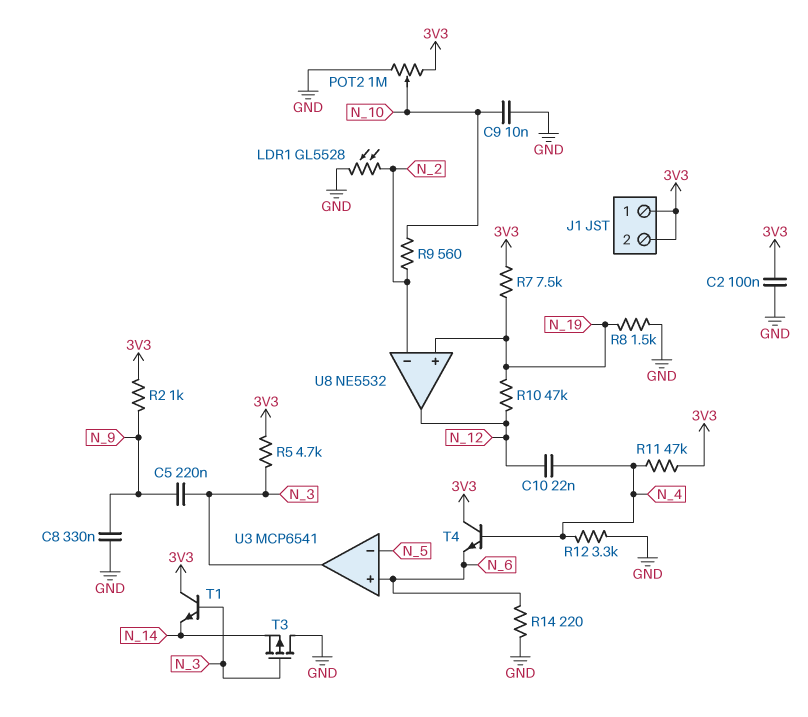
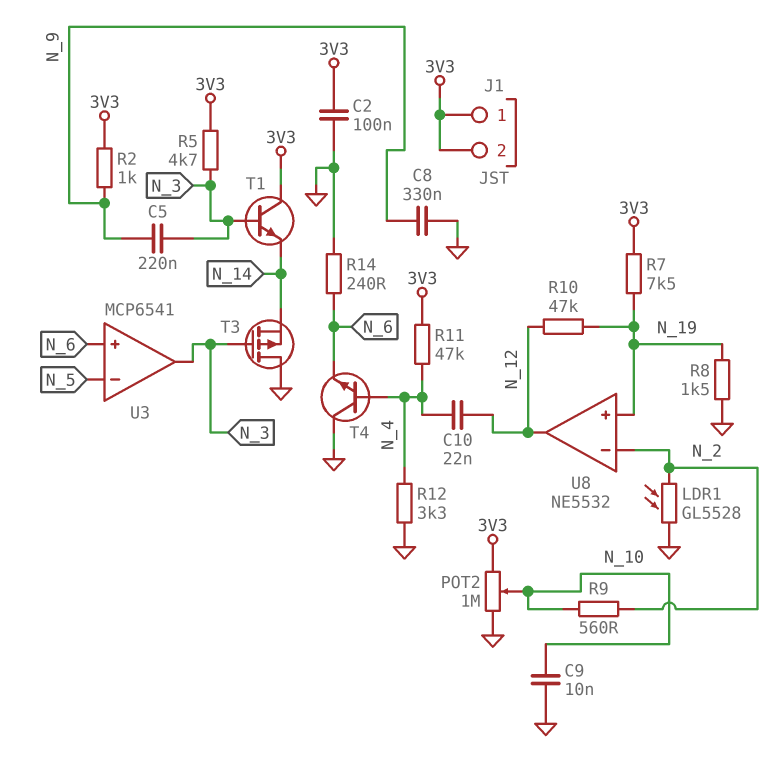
R14: 220 (GND, N_6) -> 240 (GND, N_6)
T4: NPN (B N_4, C 3V3, E N_6) -> NPN (B N_4, C GND, E N_6)

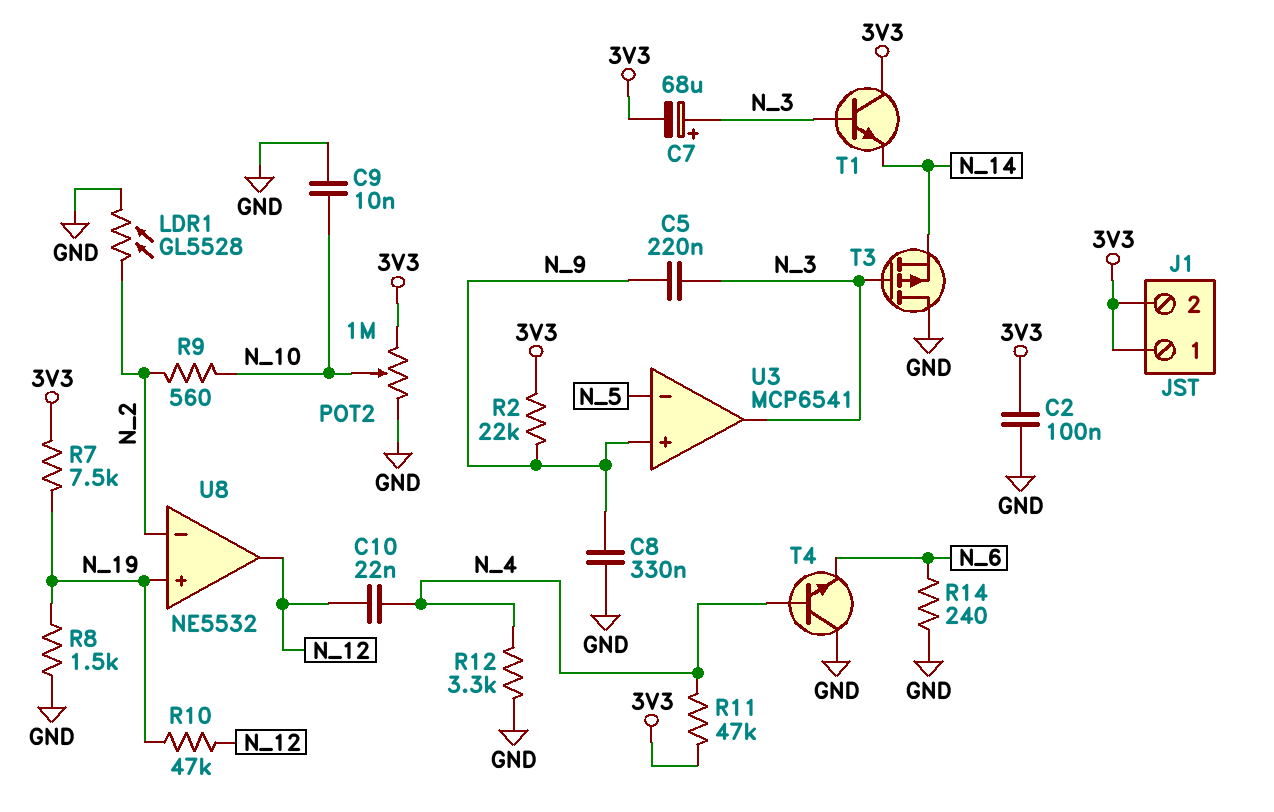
C7: none -> 68uF (plus N_3, minus 3V3)
R2: 1k (3V3, N_9) -> 22k (3V3, N_9)
R5: 4.7k (3V3, N_3) -> none
U3 pin in+: N_6 -> N_9

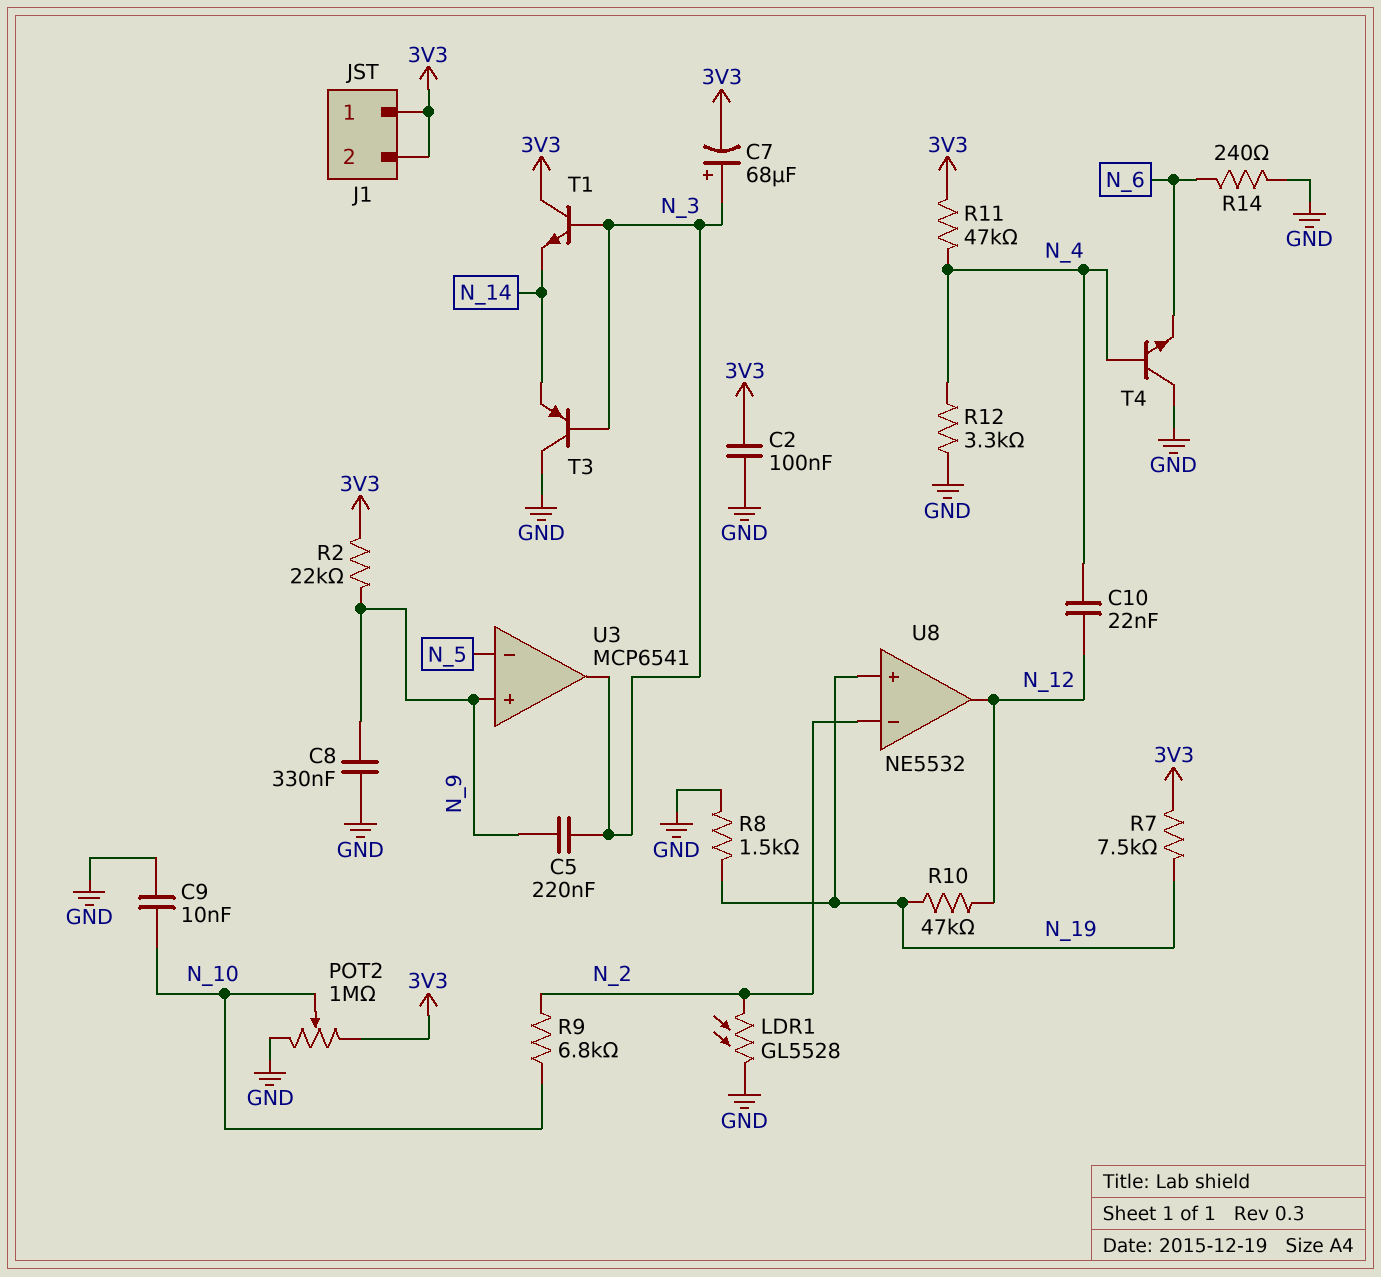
R9: 560 (N_2, N_10) -> 6.8k (N_2, N_10)
T3: PMOS (G N_3, D GND, S N_14) -> PNP (B N_3, C GND, E N_14)

